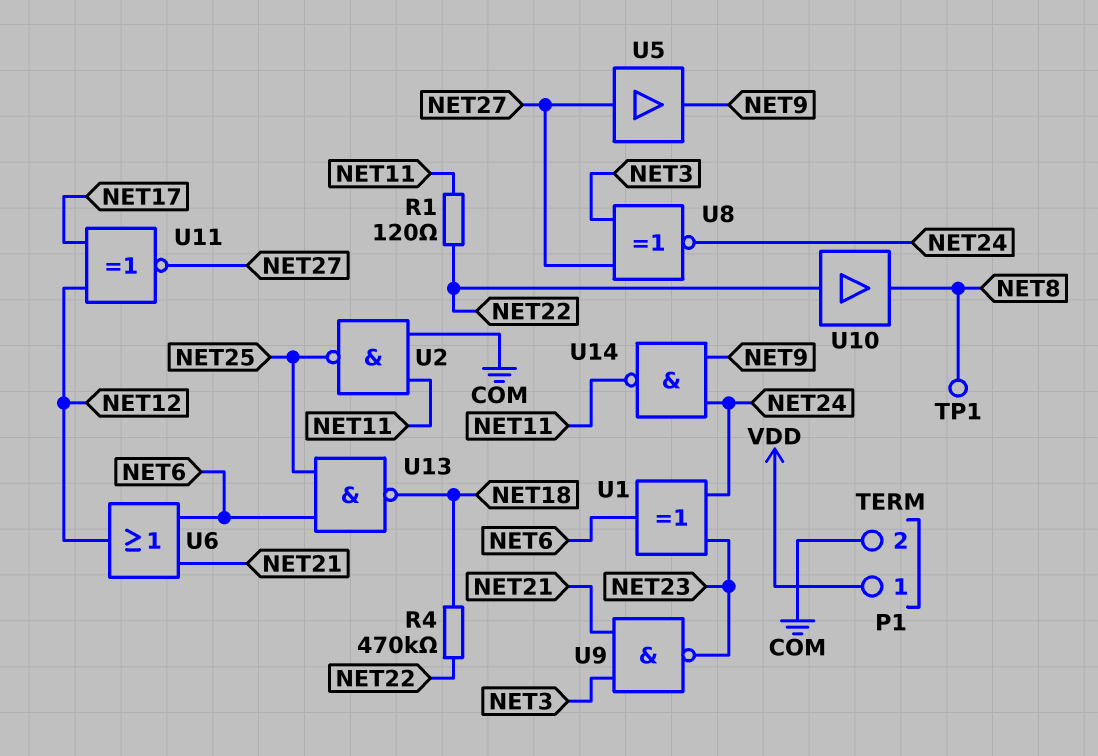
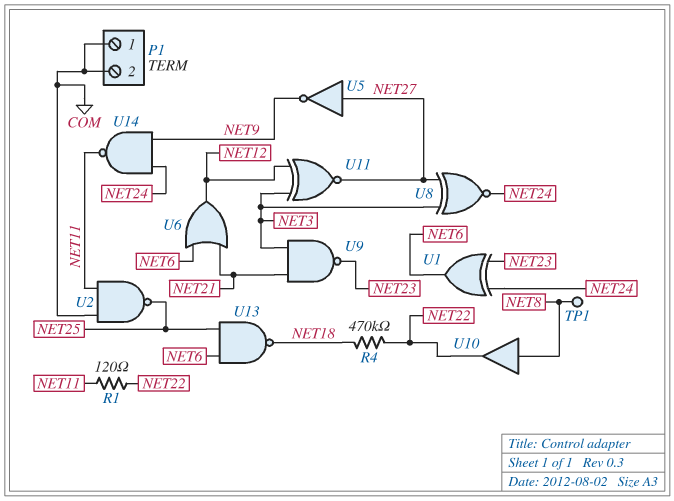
P1 pin 1: VDD -> COM
U5: buffer (in NET27, out NET9) -> NOT (in NET27, out NET9)
U10: buffer (in NET22, out NET8) -> buffer (in NET8, out NET22)
U11: XNOR (in NET12, in NET17, out NET27) -> XNOR (in NET3, in NET12, out NET27)

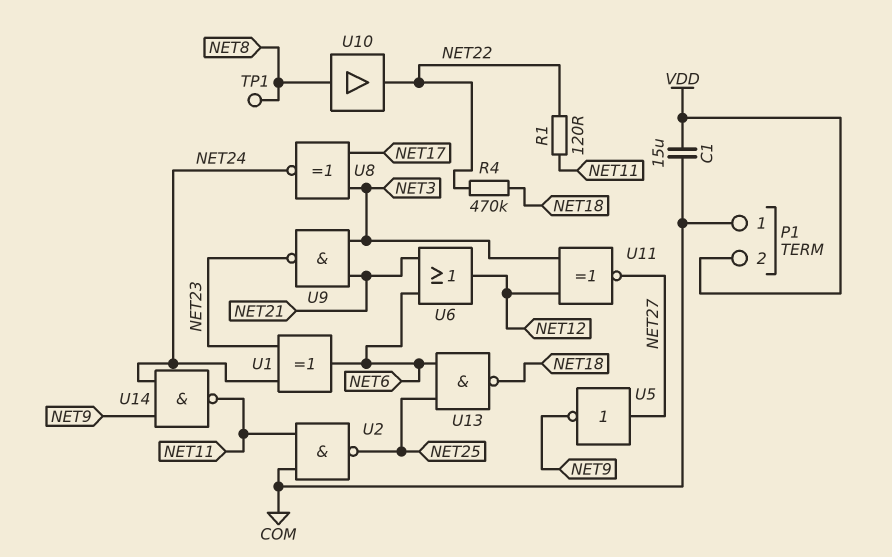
C1: none -> 15uF (COM, VDD)
P1 pin 2: COM -> VDD
U8: XNOR (in NET3, in NET27, out NET24) -> XNOR (in NET3, in NET17, out NET24)

